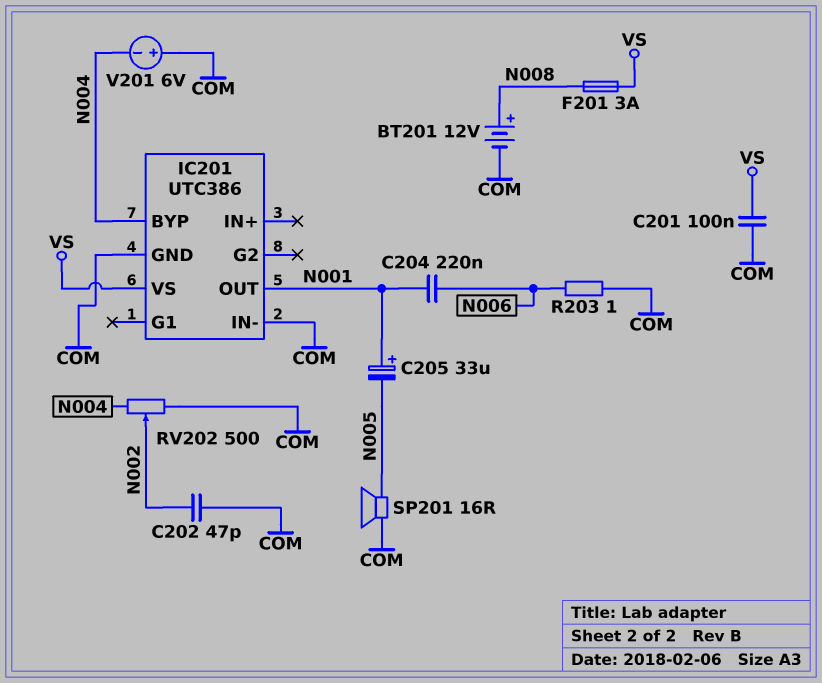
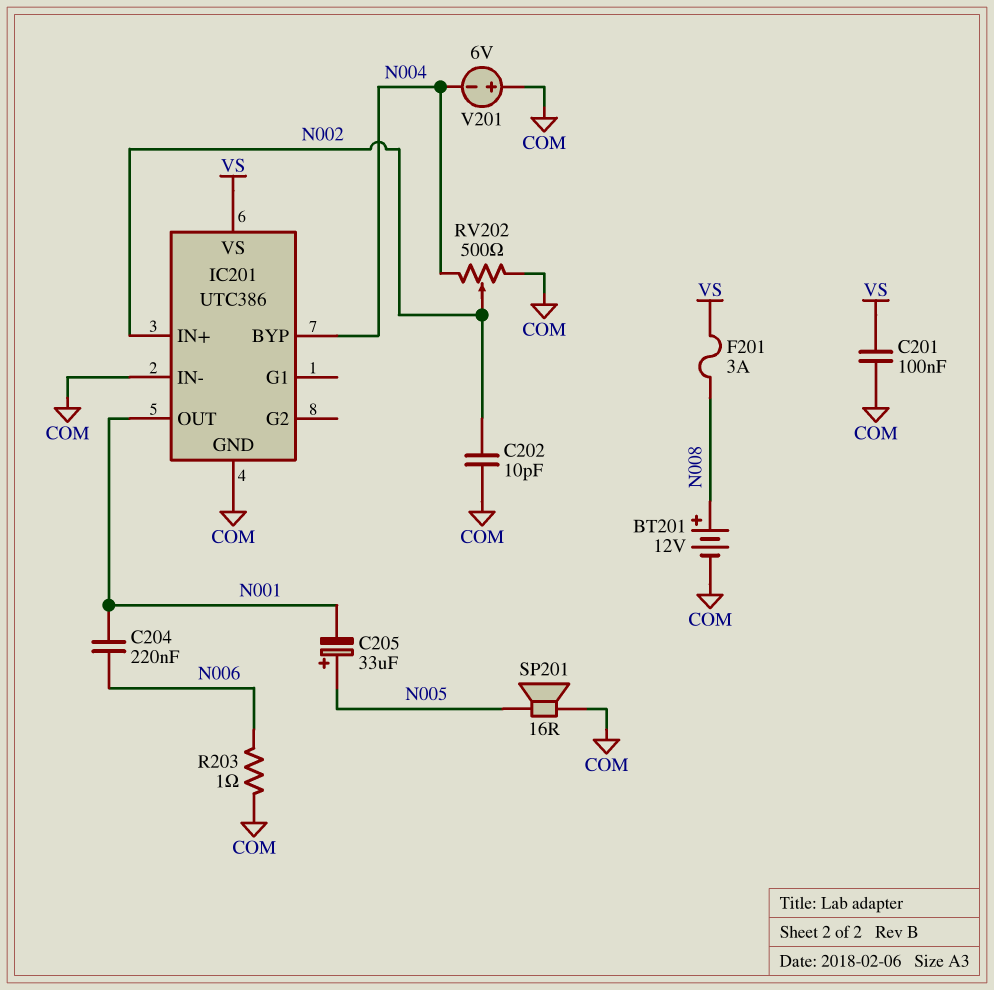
C202: 47pF (COM, N002) -> 10pF (COM, N002)
C205: 33uF (plus N001, minus N005) -> 33uF (plus N005, minus N001)
IC201 pin IN+: none -> N002

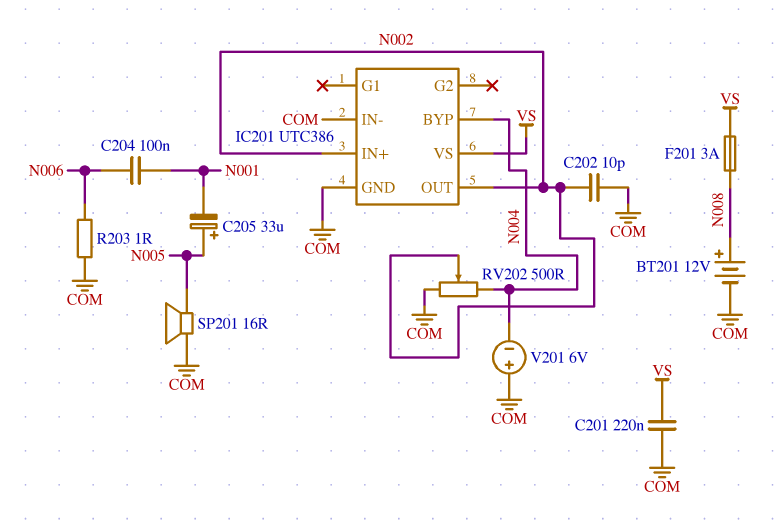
C201: 100nF (COM, VS) -> 220nF (COM, VS)
C204: 220nF (N001, N006) -> 100nF (N001, N006)
IC201 pin OUT: N001 -> N002

